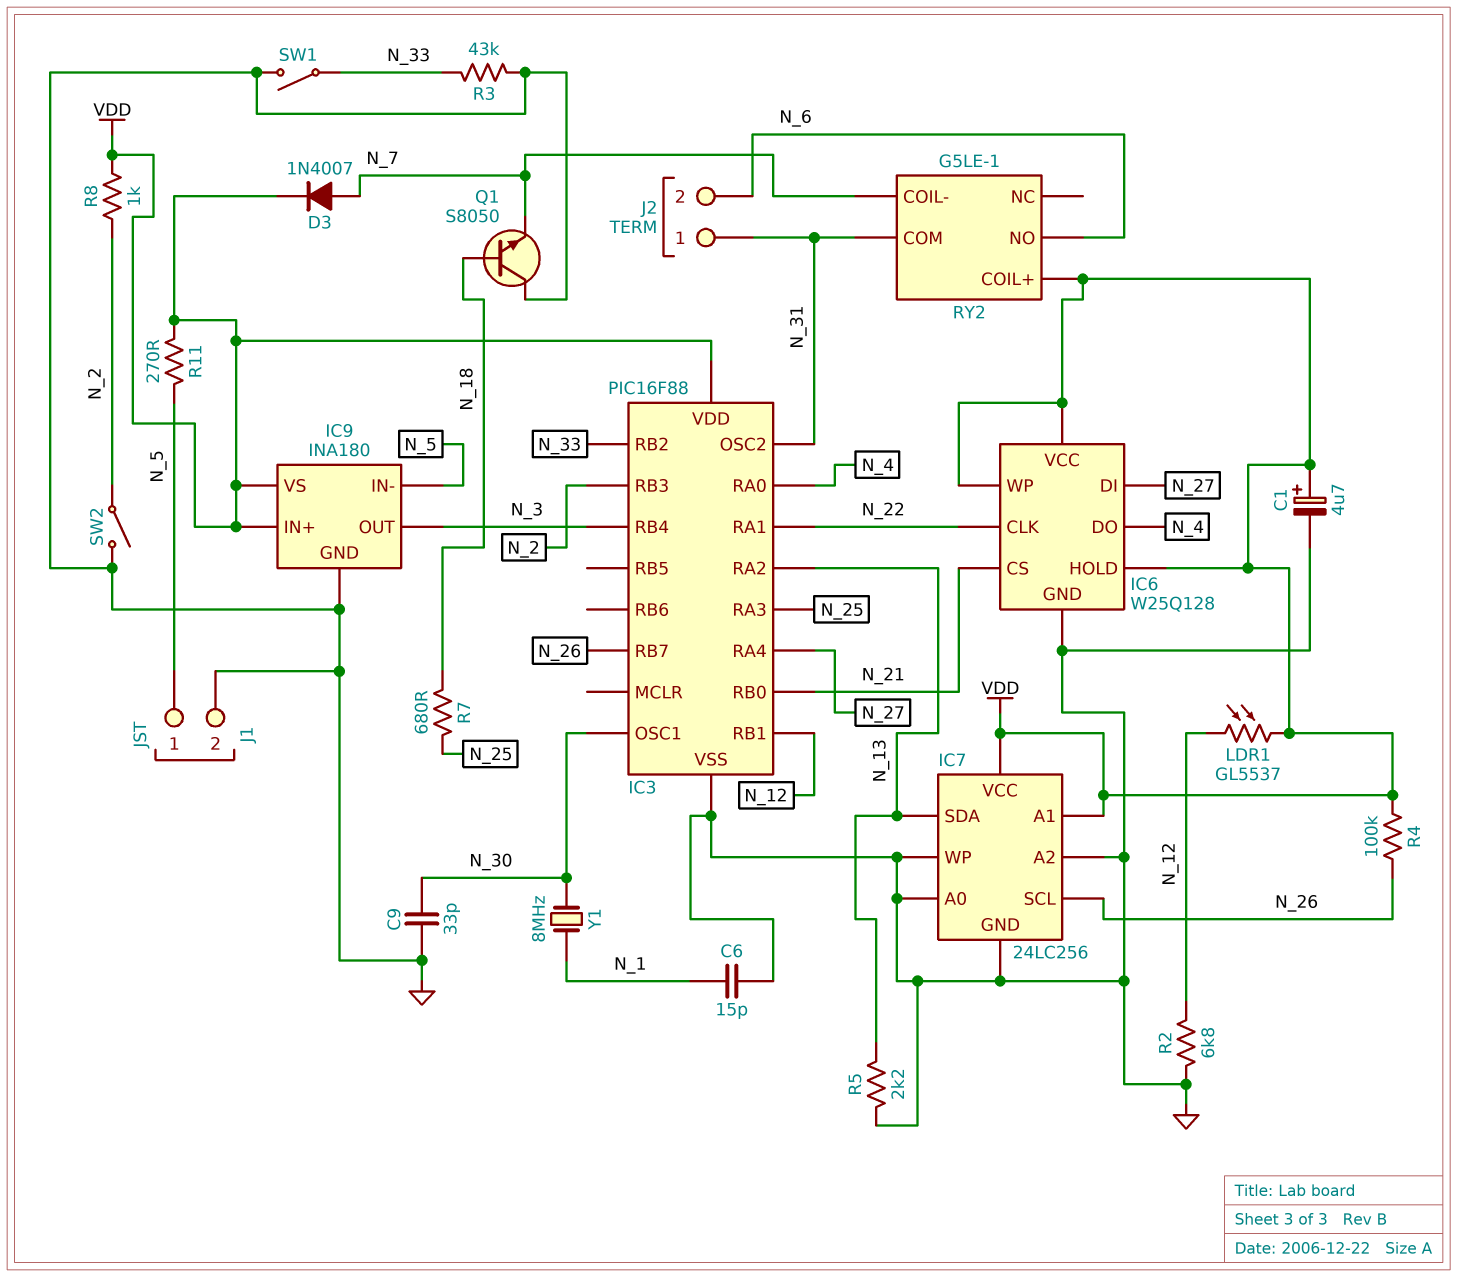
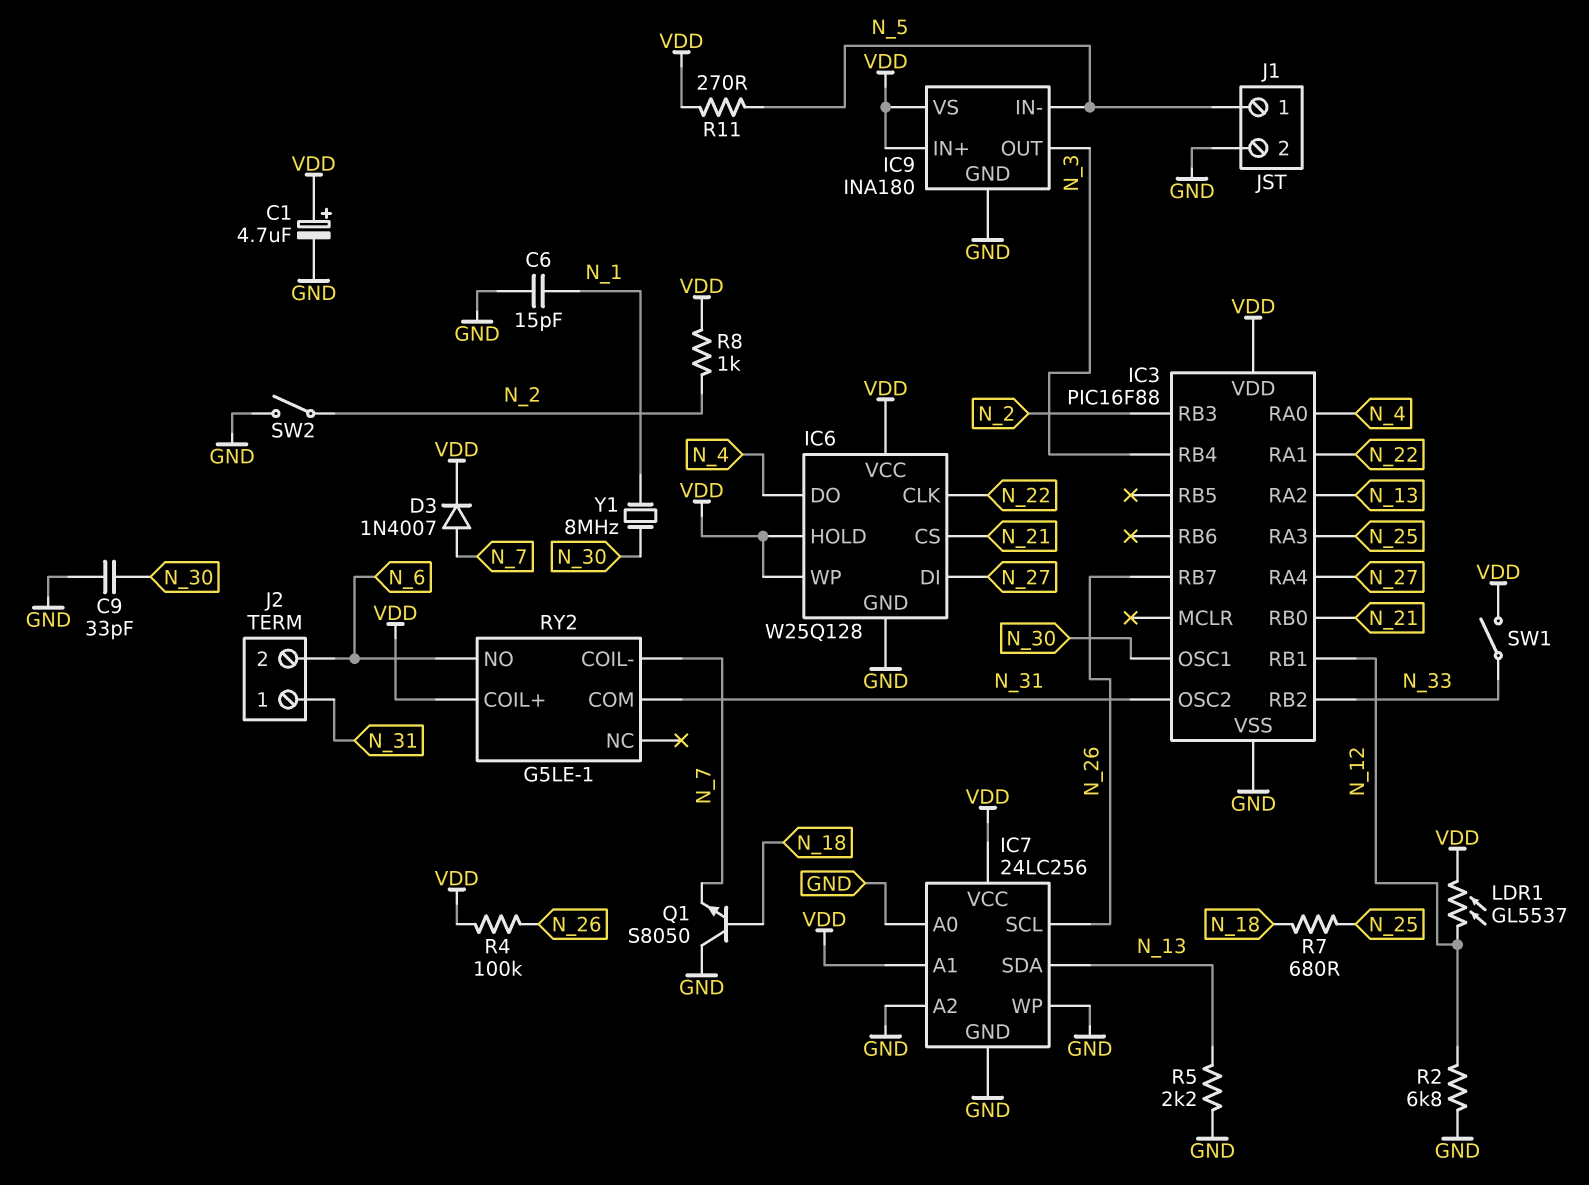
R3: 43k (GND, N_33) -> none
SW1: switch (GND, N_33) -> switch (N_33, VDD)

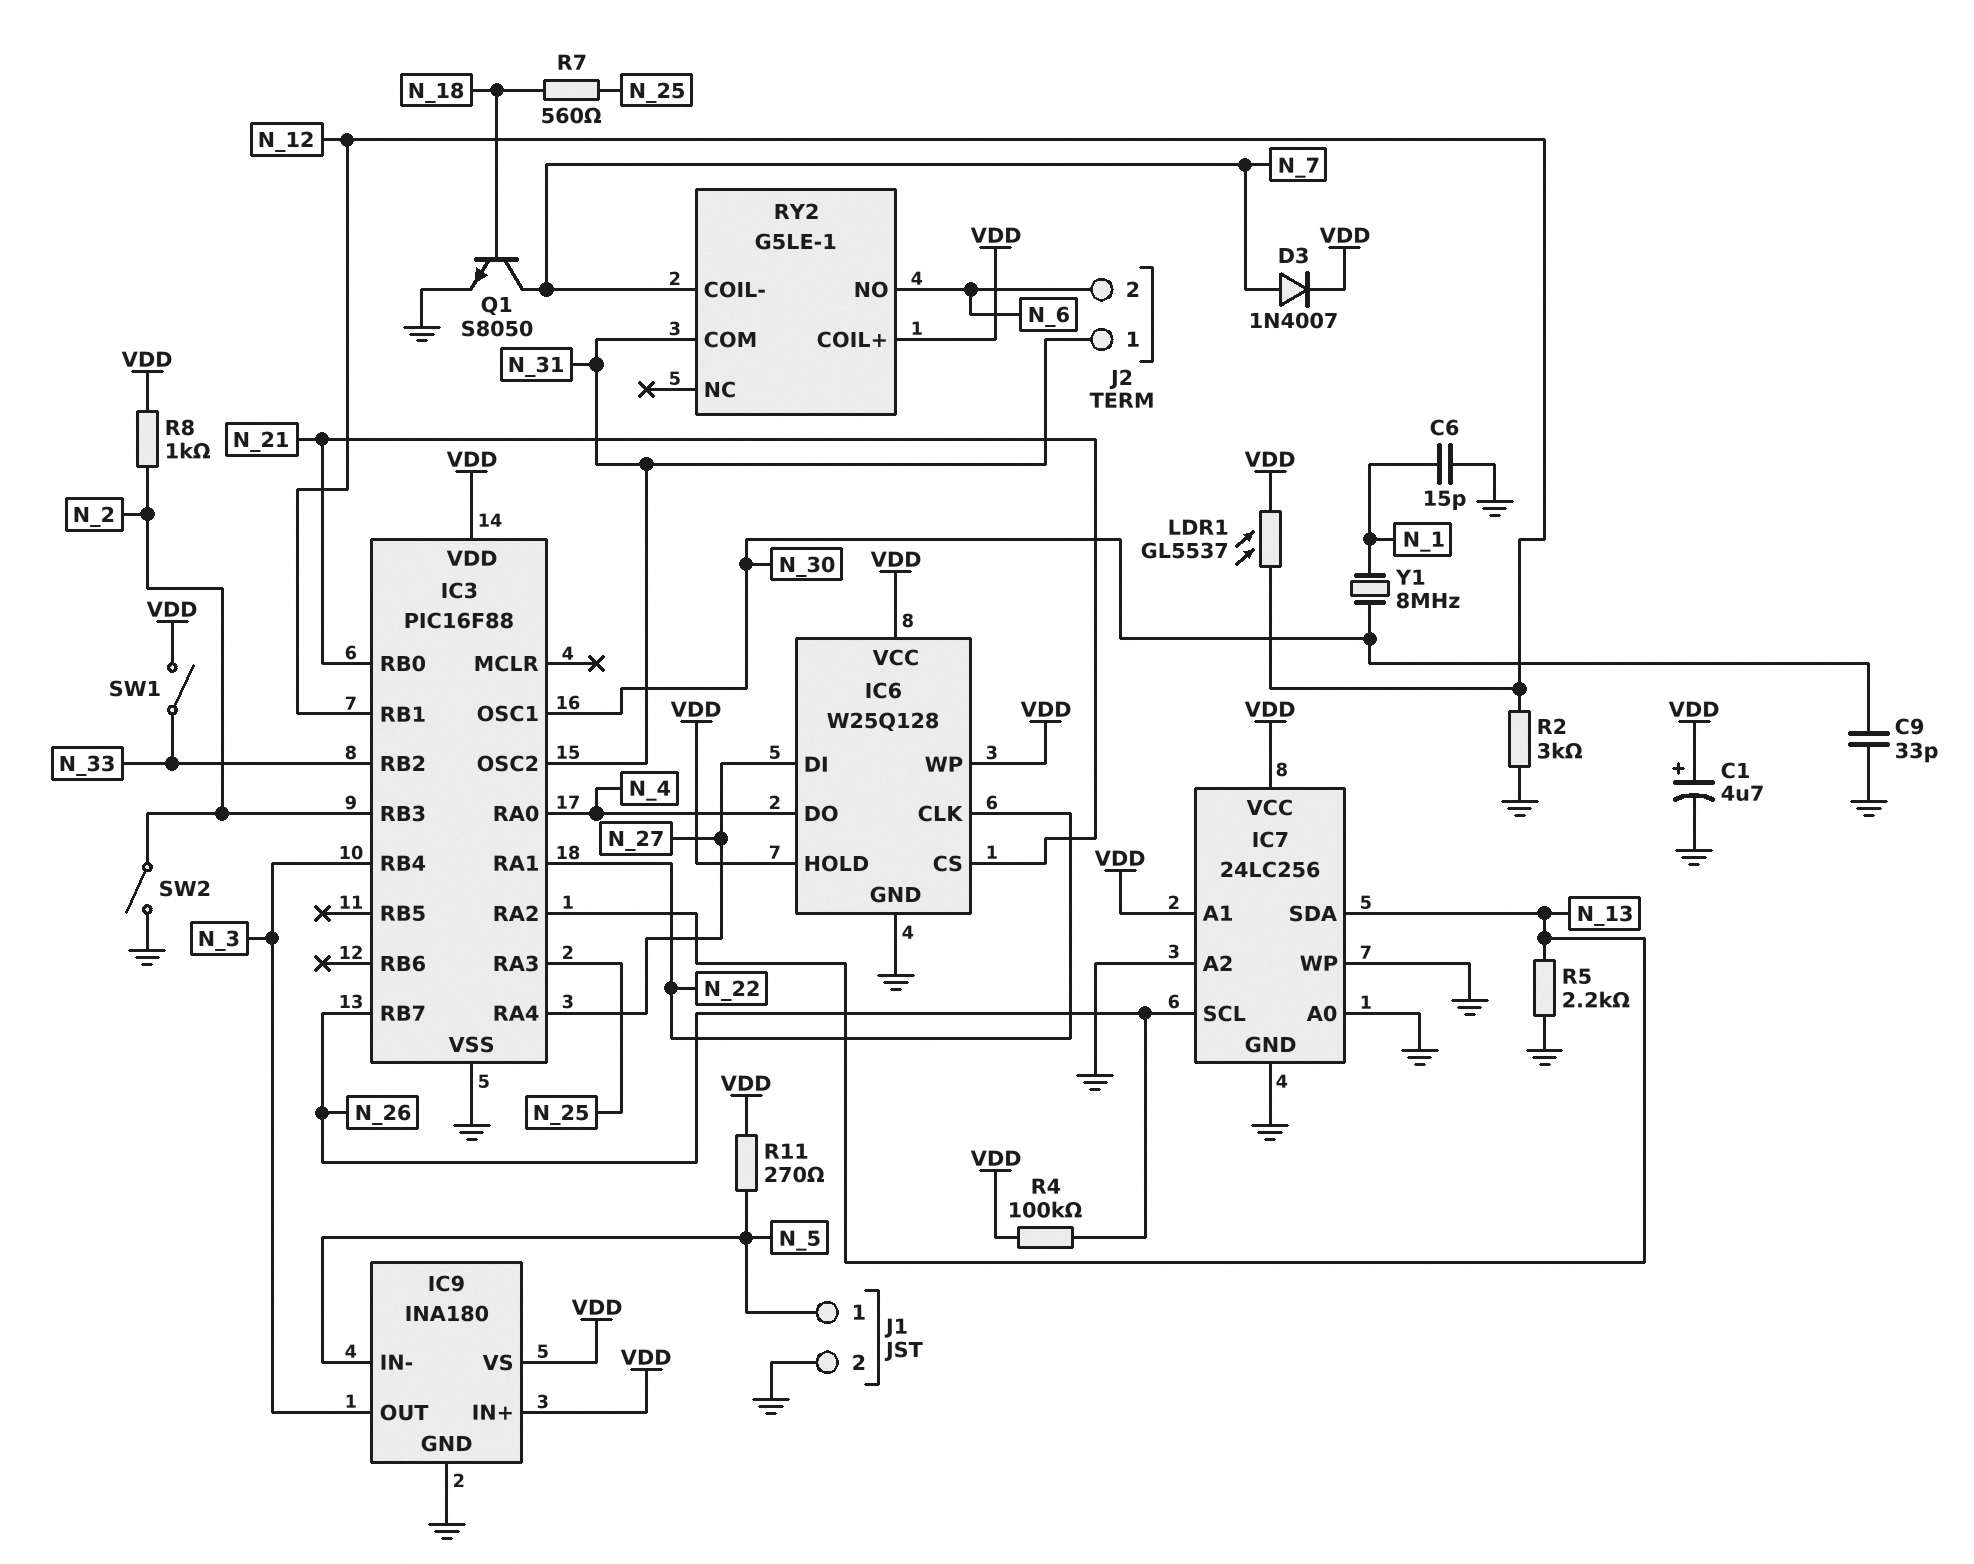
Q1: NPN S8050 (B N_18, C GND, E N_7) -> NPN S8050 (B N_18, C N_7, E GND)
R2: 6.8k (GND, N_12) -> 3k (GND, N_12)
R7: 680 (N_18, N_25) -> 560 (N_18, N_25)

